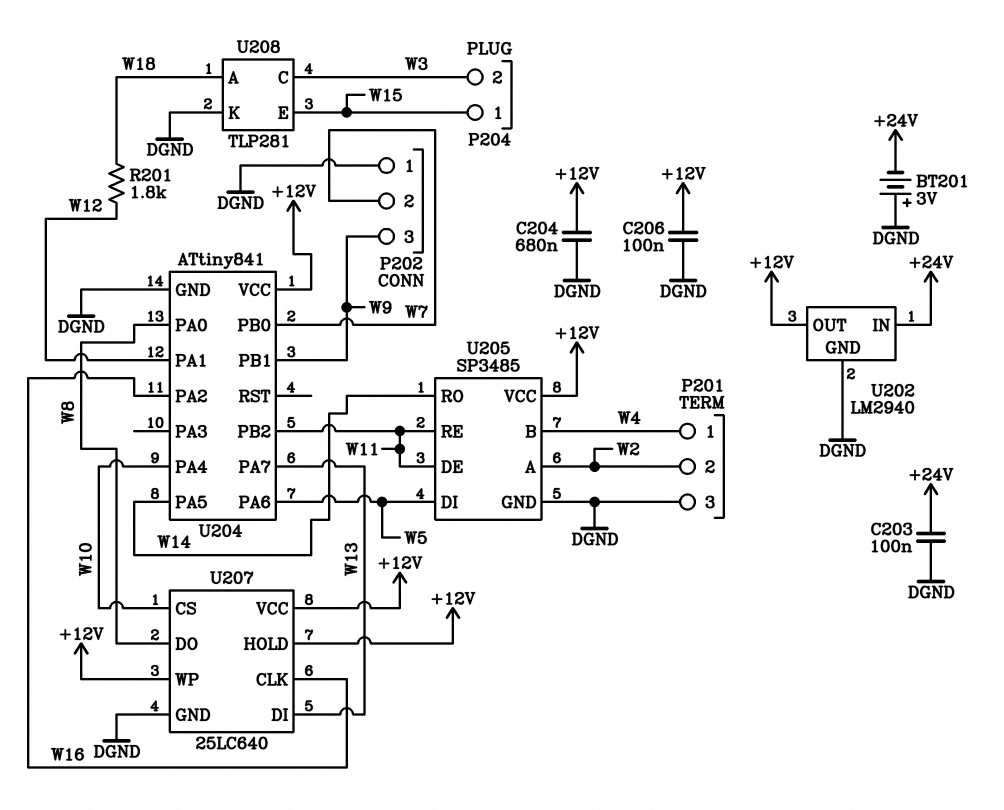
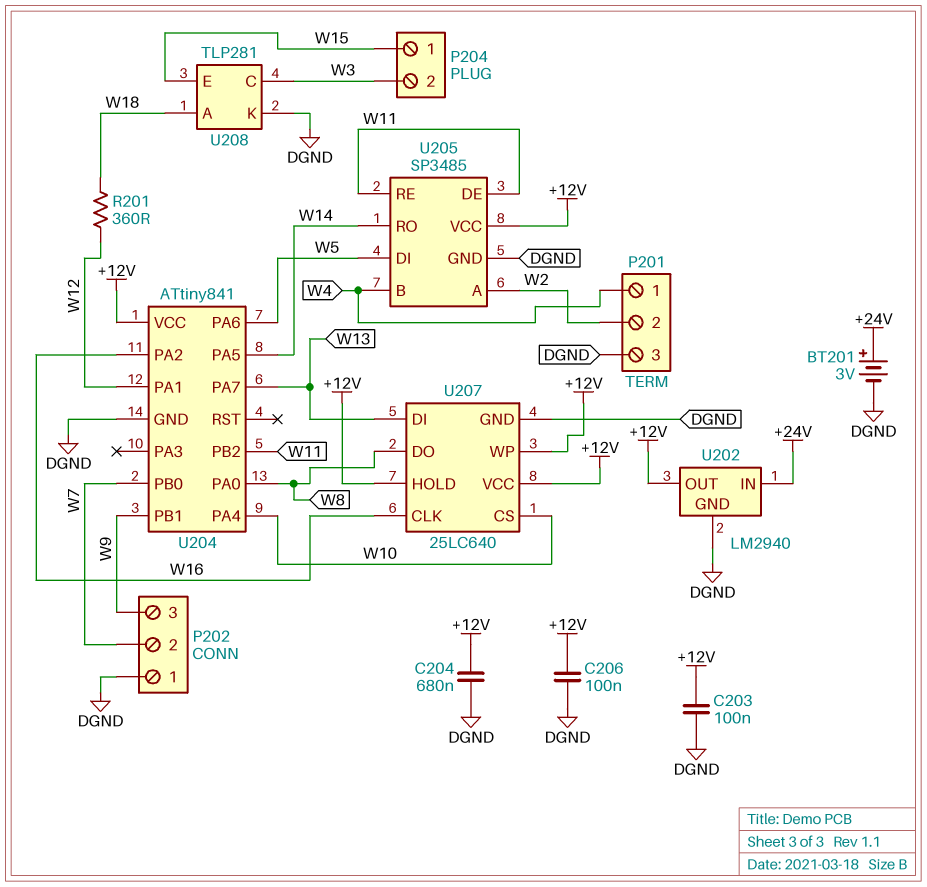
BT201: 3V (plus DGND, minus +24V) -> 3V (plus +24V, minus DGND)
C203: 100nF (+24V, DGND) -> 100nF (+12V, DGND)
R201: 1.8k (W12, W18) -> 360 (W12, W18)

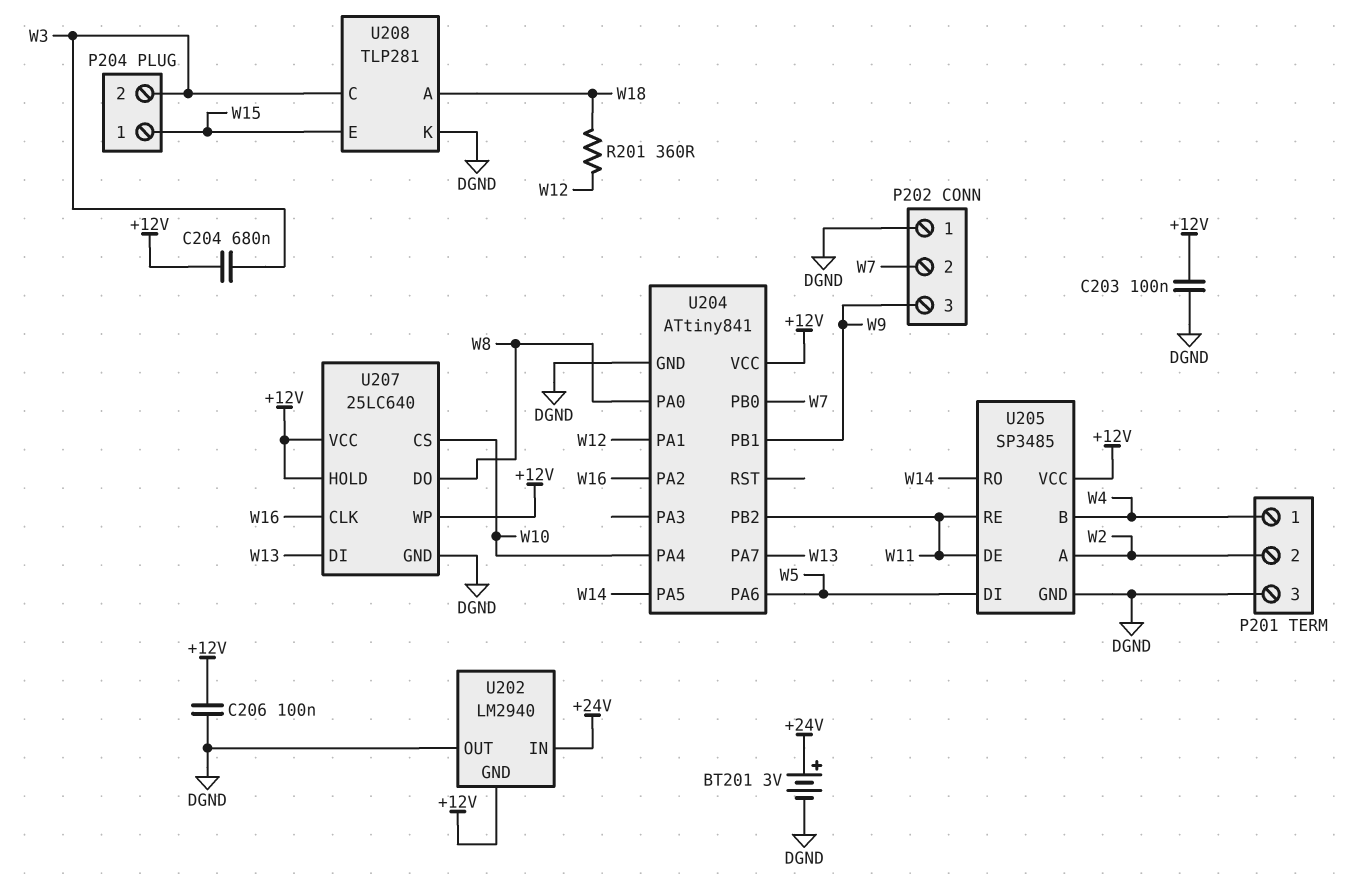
C204: 680nF (+12V, DGND) -> 680nF (+12V, W3)
U202 pin GND: DGND -> +12V
U202 pin OUT: +12V -> DGND

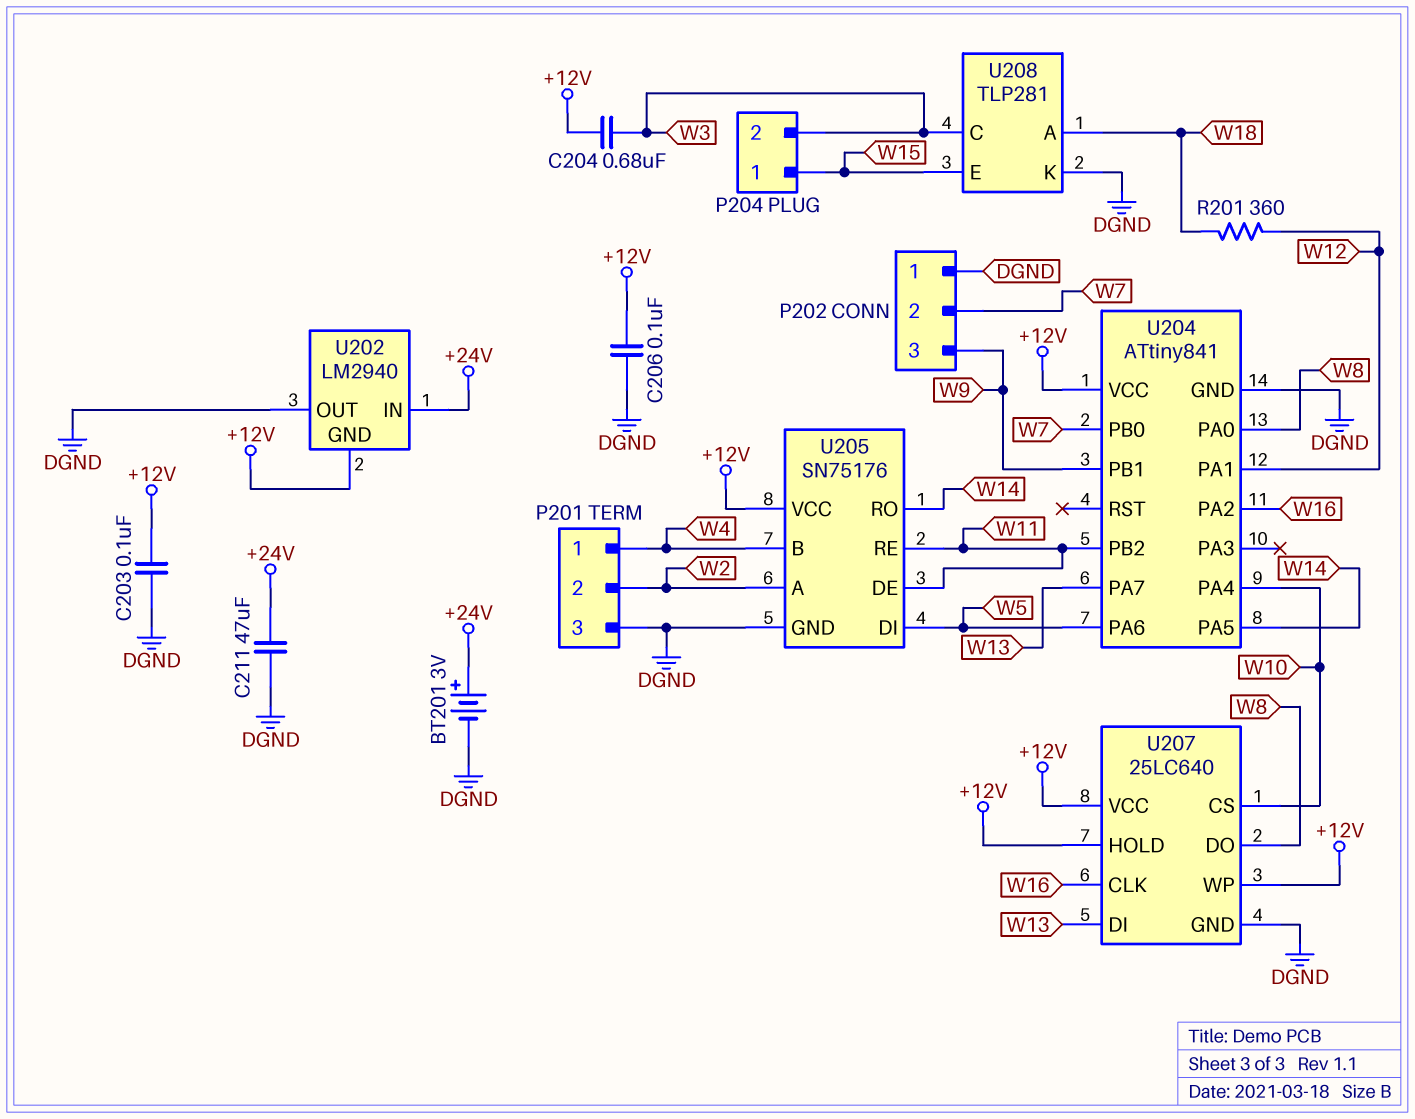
C211: none -> 47uF (+24V, DGND)
U205: SP3485 -> SN75176

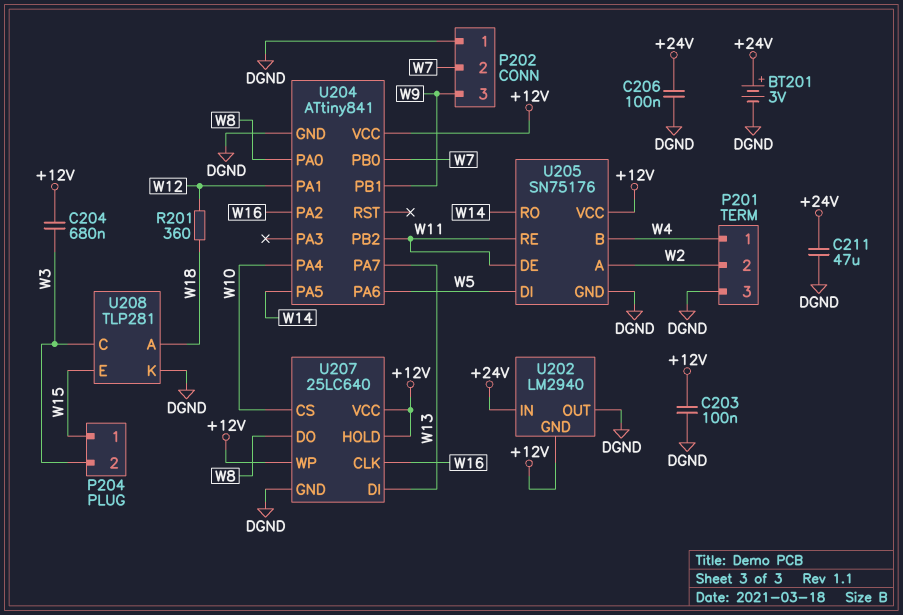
C206: 100nF (+12V, DGND) -> 100nF (+24V, DGND)

